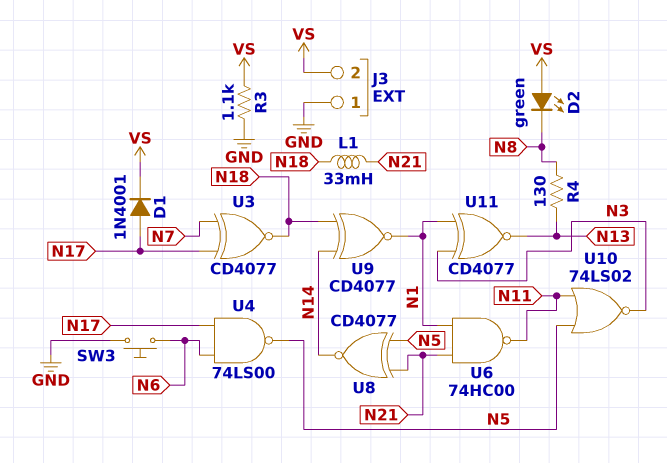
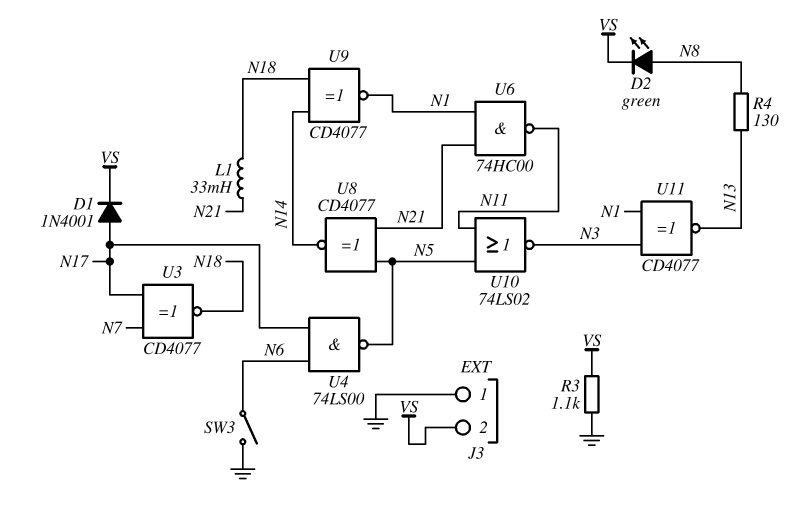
D2: LED green (A VS, K N8) -> LED green (A N8, K VS)
SW3: button (GND, N6) -> switch (GND, N6)

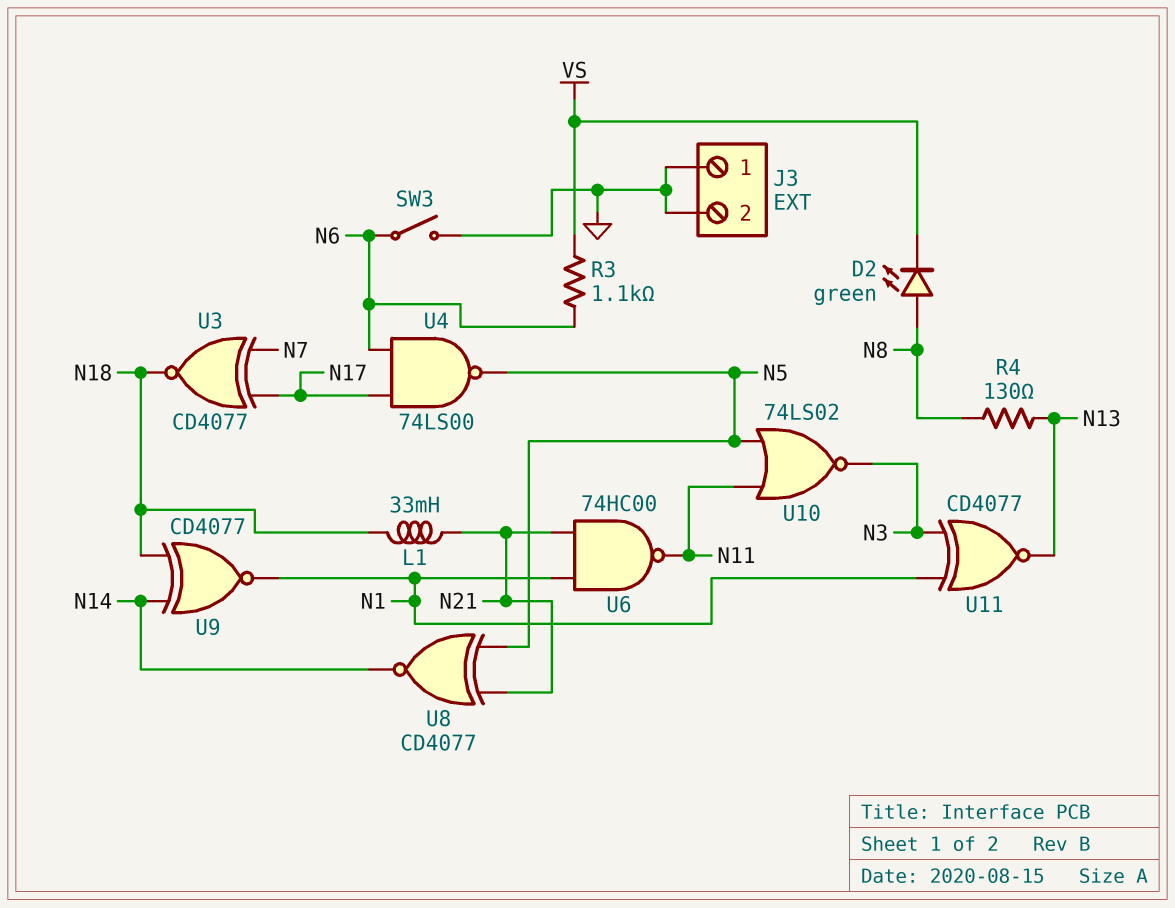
D1: diode 1N4001 (A N17, K VS) -> none
J3 pin 2: VS -> GND
R3: 1.1k (GND, VS) -> 1.1k (N6, VS)

